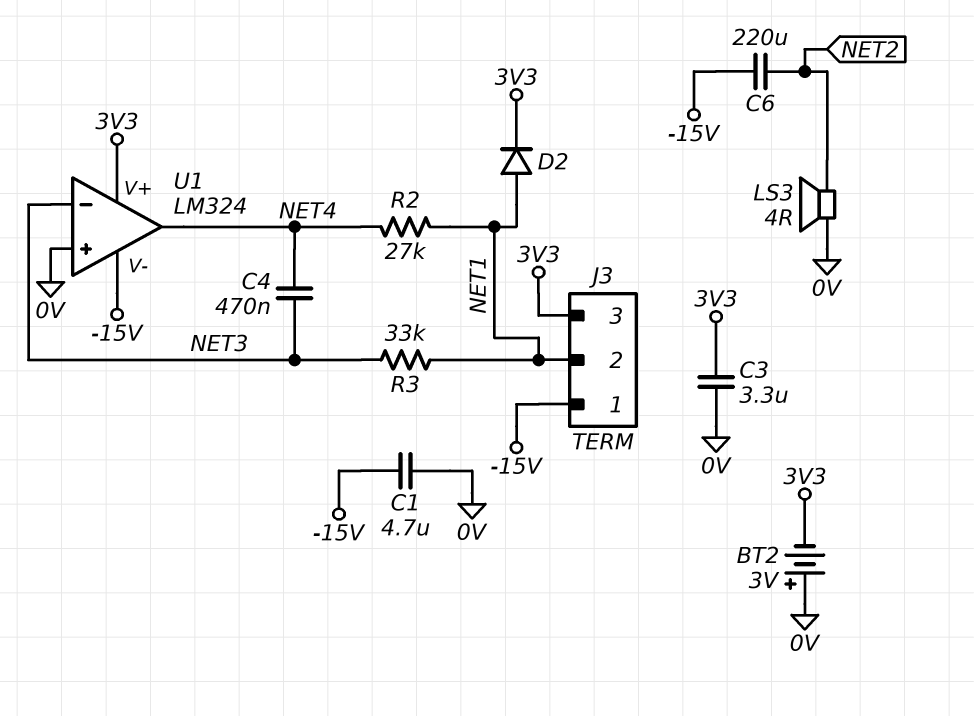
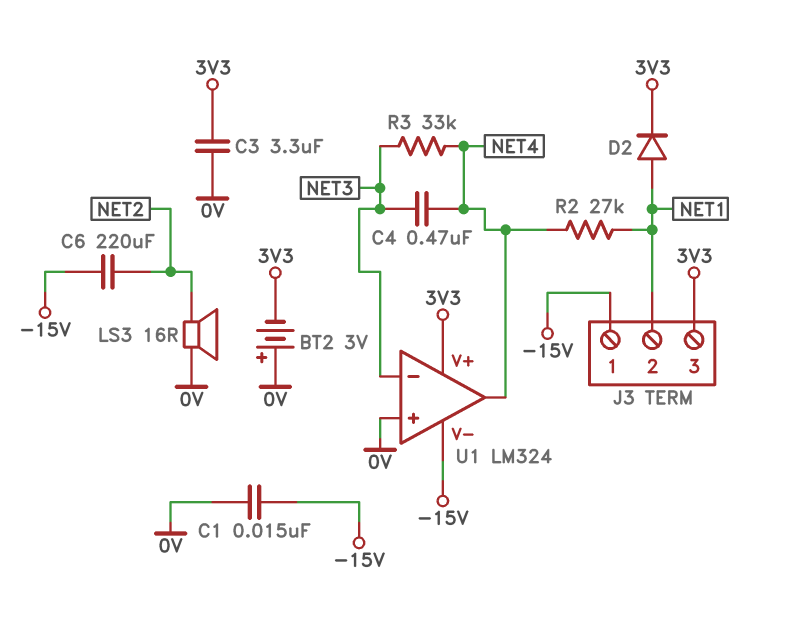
C1: 4.7uF (-15V, 0V) -> 15nF (-15V, 0V)
LS3: speaker 4R (0V, NET2) -> speaker 16R (0V, NET2)
R3: 33k (NET1, NET3) -> 33k (NET3, NET4)

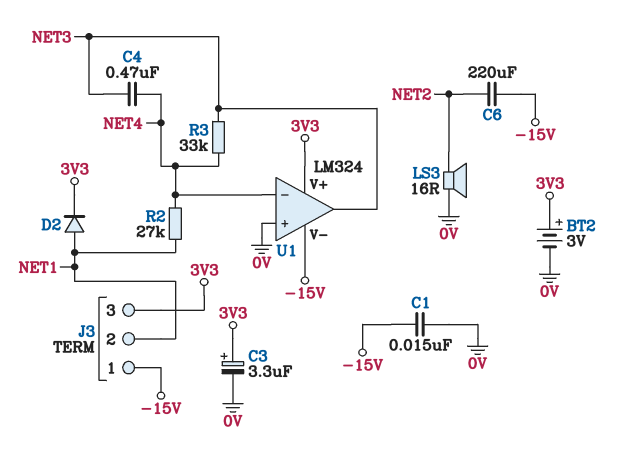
BT2: 3V (plus 0V, minus 3V3) -> 3V (plus 3V3, minus 0V)
C3: 3.3uF (0V, 3V3) -> 3.3uF (plus 3V3, minus 0V)
U1 pin in-: NET3 -> NET4
U1 pin out: NET4 -> NET3

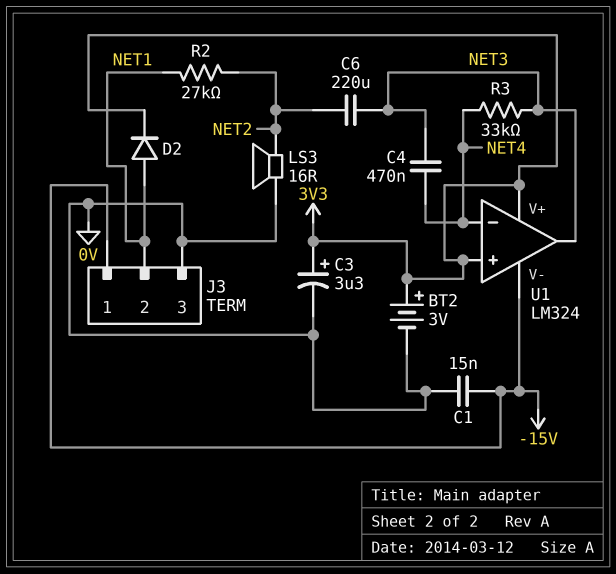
C6: 220uF (-15V, NET2) -> 220uF (NET2, NET3)
J3 pin 3: 3V3 -> 0V
R2: 27k (NET1, NET4) -> 27k (NET1, NET2)
U1 pin in+: 0V -> 3V3

